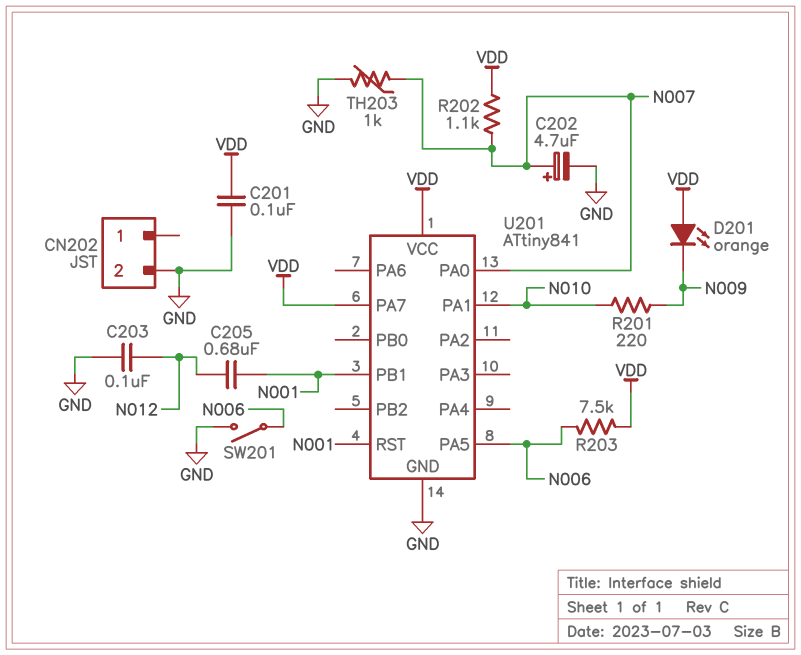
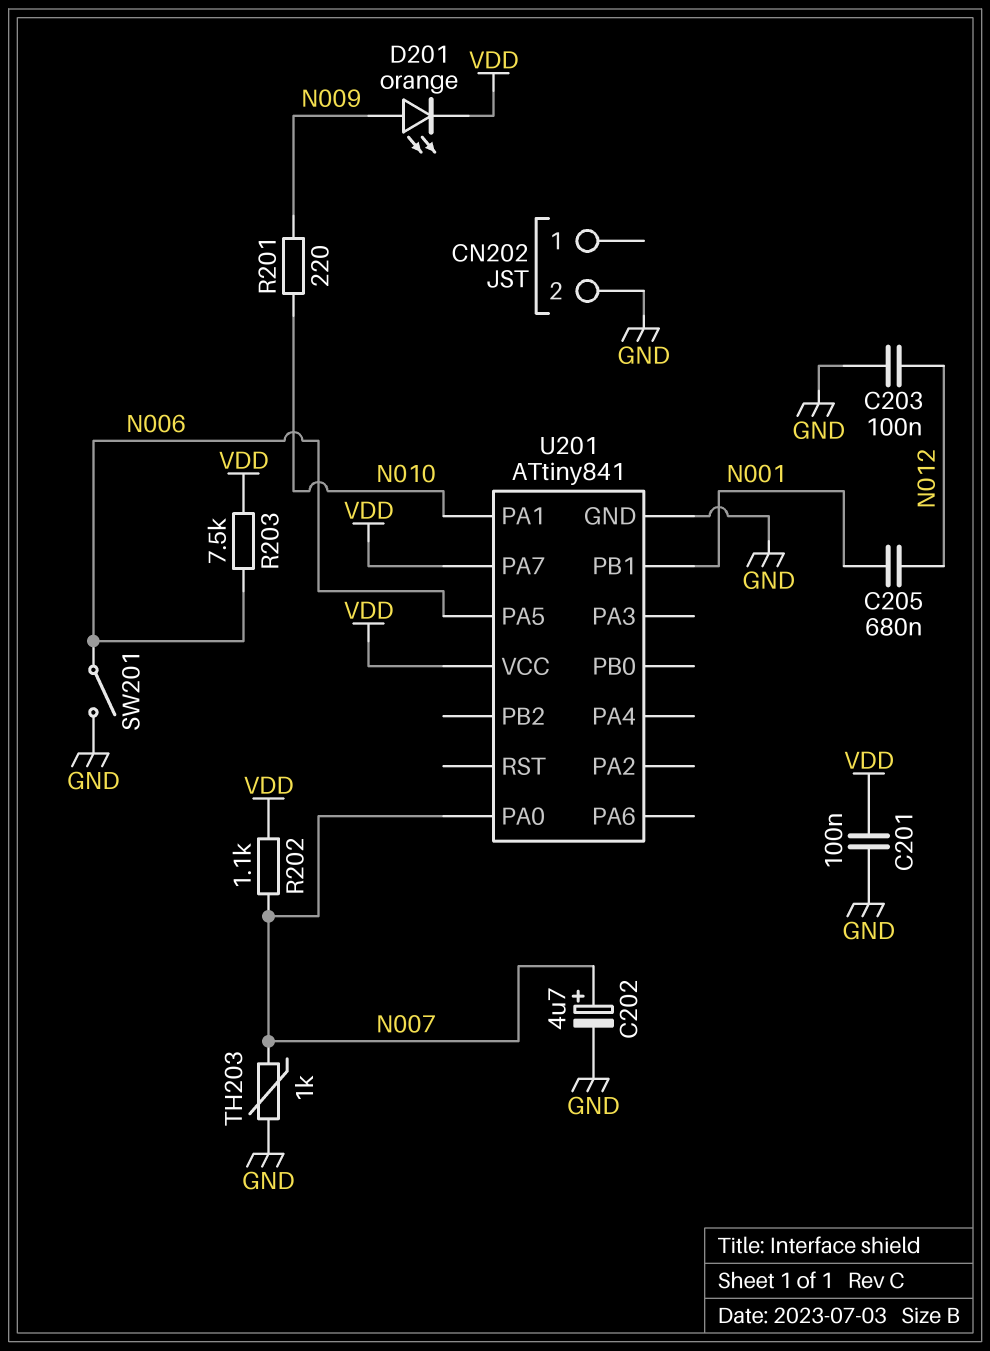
D201: LED orange (A VDD, K N009) -> LED orange (A N009, K VDD)
U201 pin RST: N001 -> none

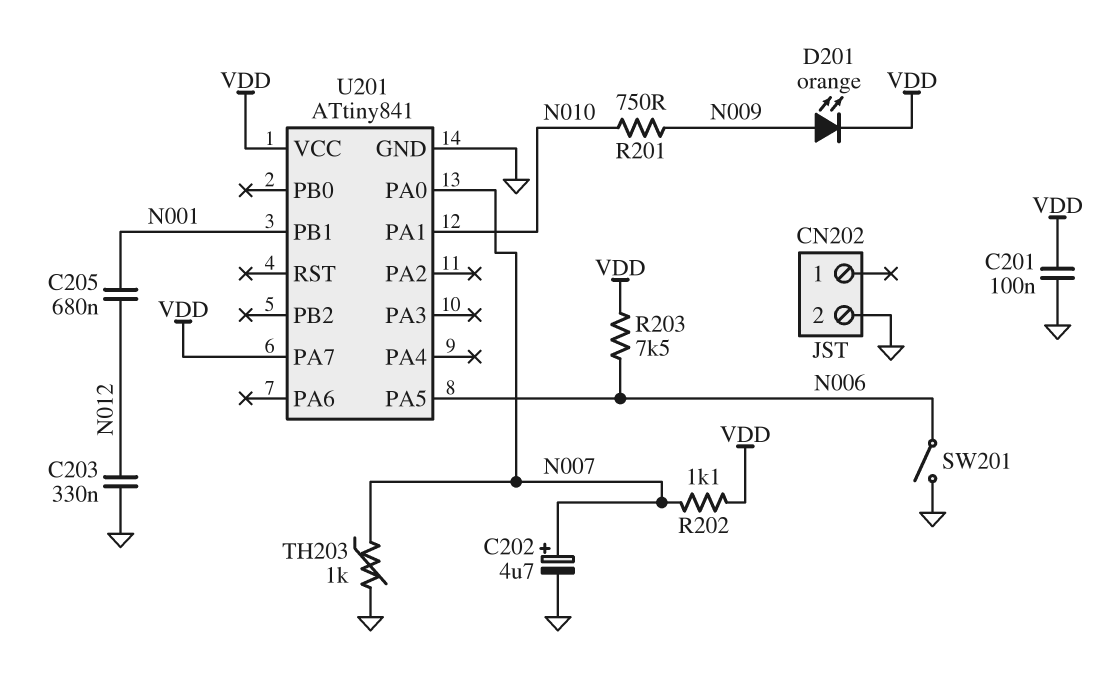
C203: 100nF (GND, N012) -> 330nF (GND, N012)
R201: 220 (N009, N010) -> 750 (N009, N010)

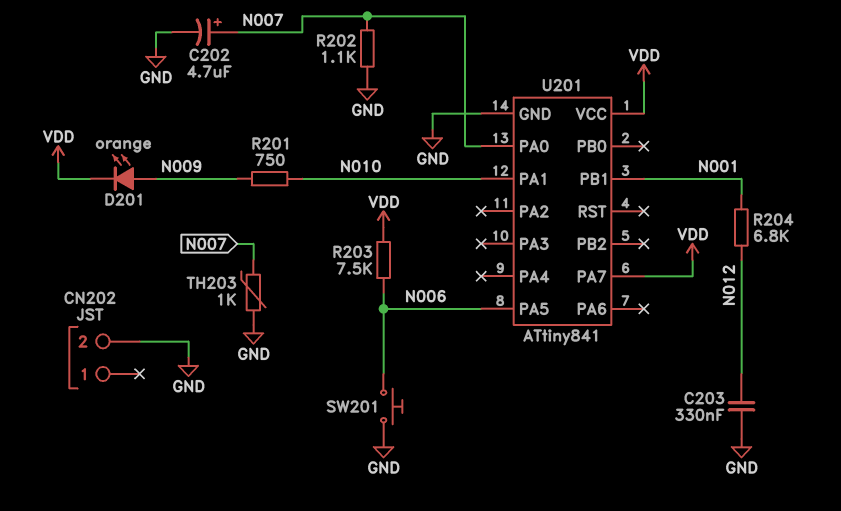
C201: 100nF (GND, VDD) -> none
C205: 680nF (N001, N012) -> none
R202: 1.1k (N007, VDD) -> 1.1k (GND, N007)
R204: none -> 6.8k (N001, N012)
SW201: switch (GND, N006) -> button (GND, N006)

